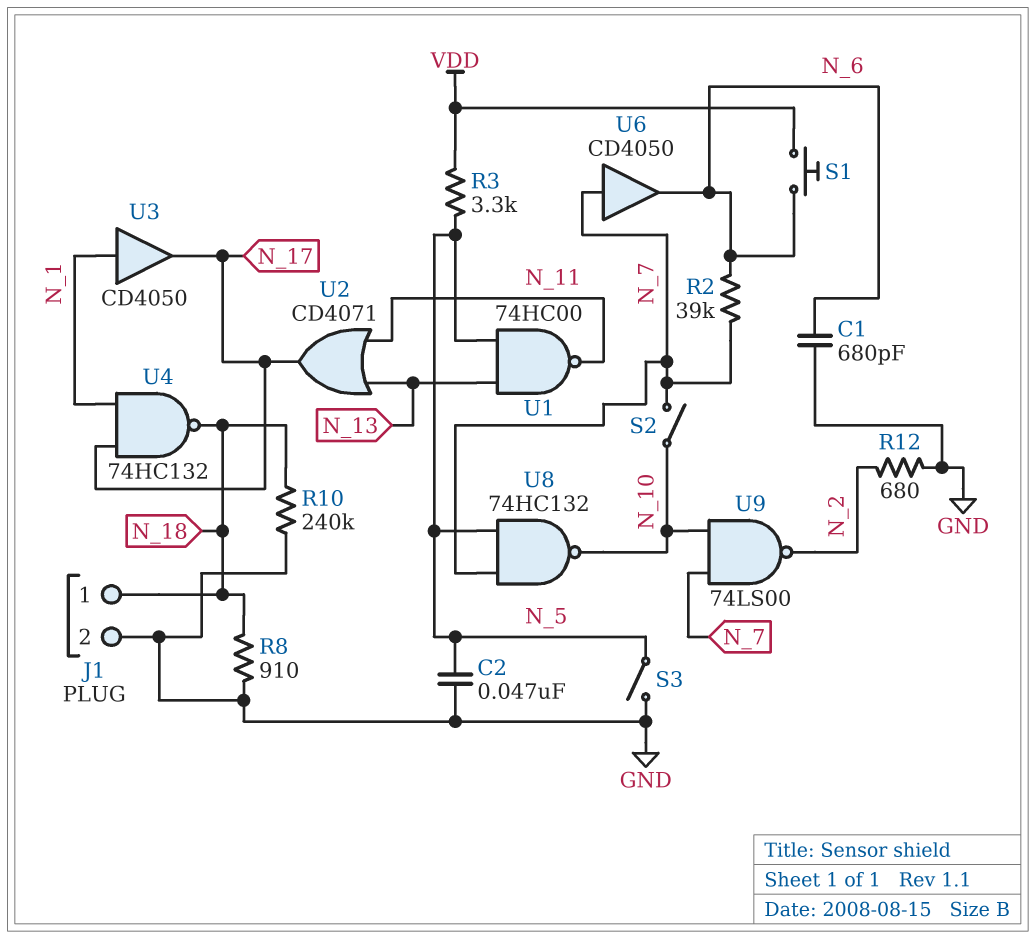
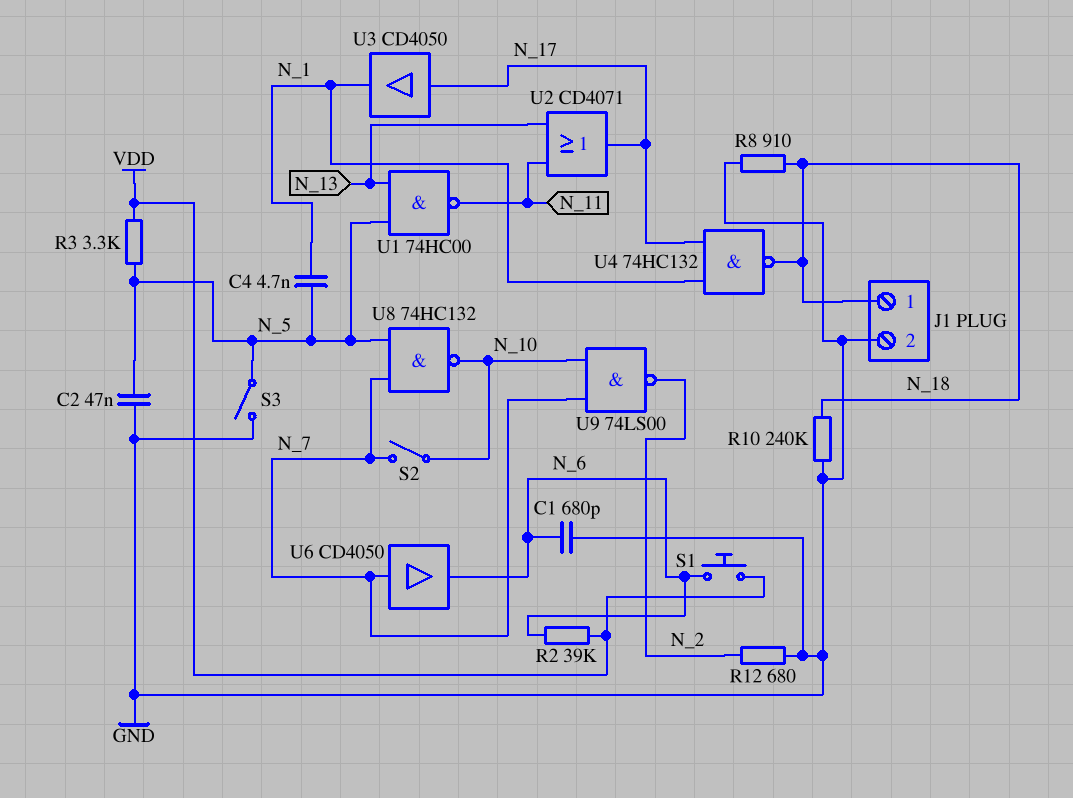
C4: none -> 4.7nF (N_1, N_5)
R2: 39k (N_6, N_7) -> 39k (N_6, VDD)
U3: buffer CD4050 (in N_1, out N_17) -> buffer CD4050 (in N_17, out N_1)

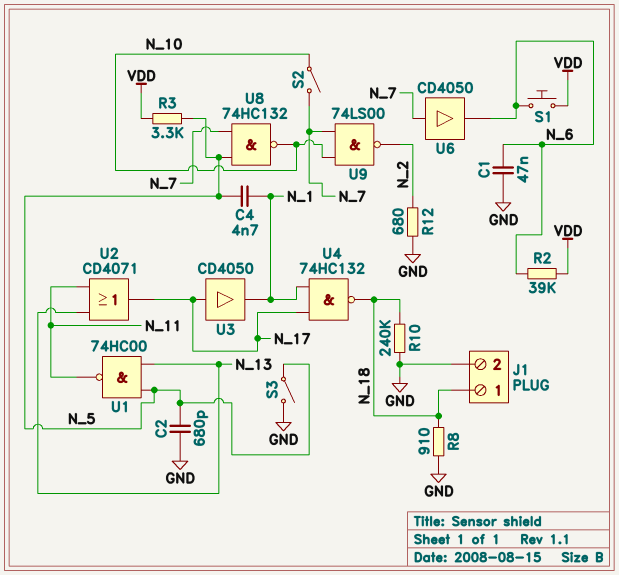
C1: 680pF (GND, N_6) -> 47nF (GND, N_6)
C2: 47nF (GND, N_5) -> 680pF (GND, N_5)

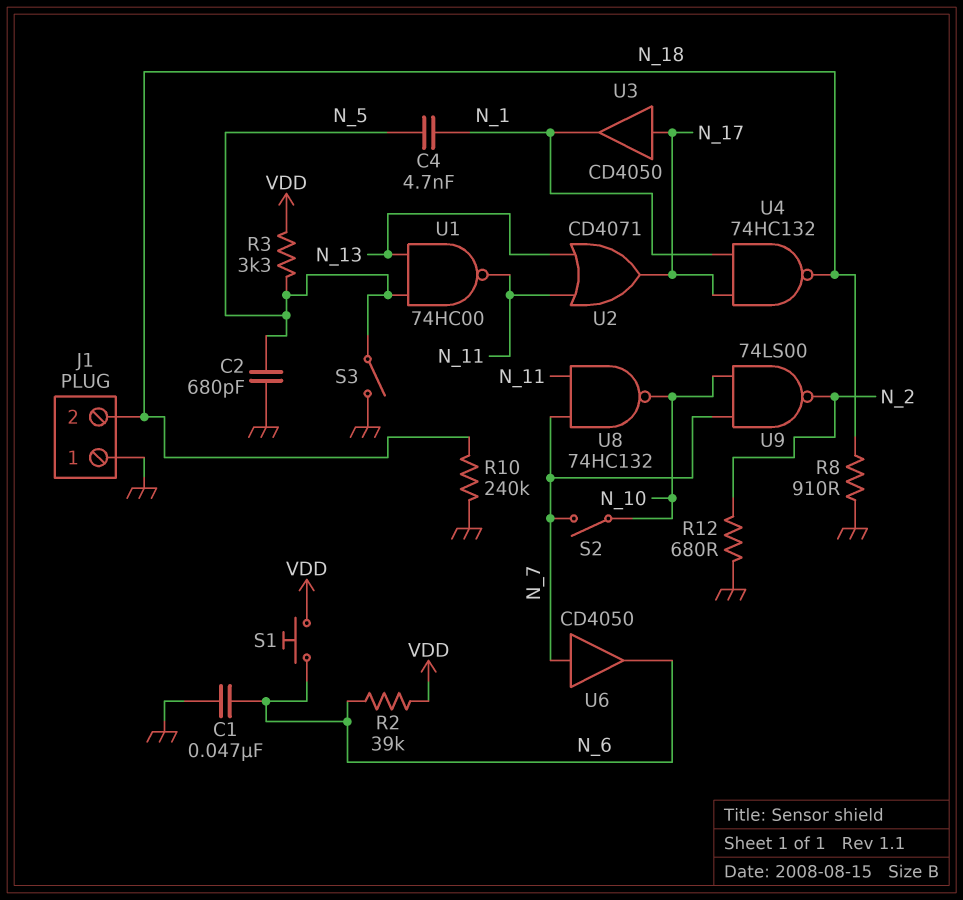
J1 pin 1: N_18 -> GND
J1 pin 2: GND -> N_18
U8: NAND 74HC132 (in N_5, in N_7, out N_10) -> NAND 74HC132 (in N_7, in N_11, out N_10)

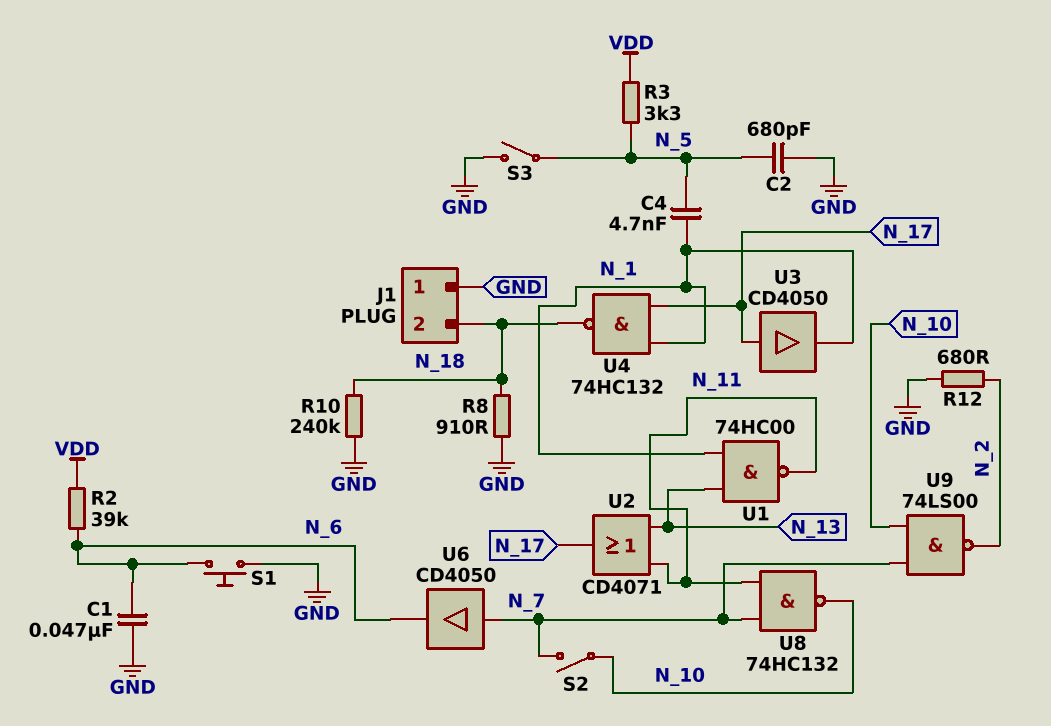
S1: button (N_6, VDD) -> button (GND, N_6)
U1: NAND 74HC00 (in N_5, in N_13, out N_11) -> NAND 74HC00 (in N_1, in N_13, out N_11)

